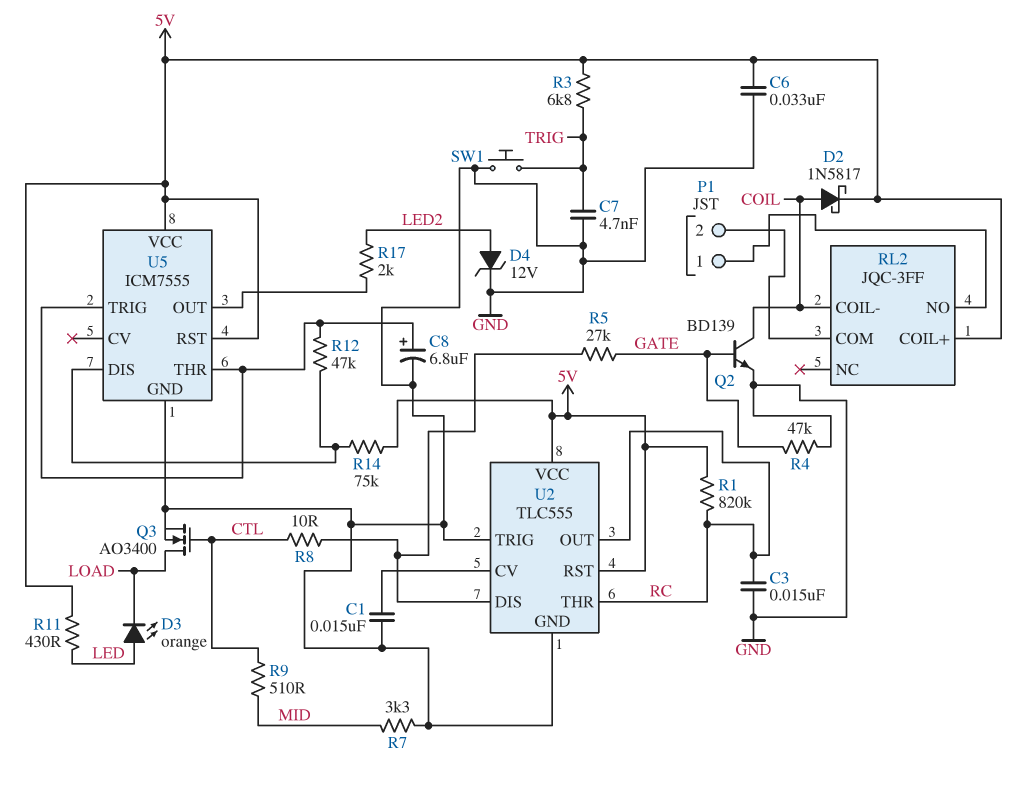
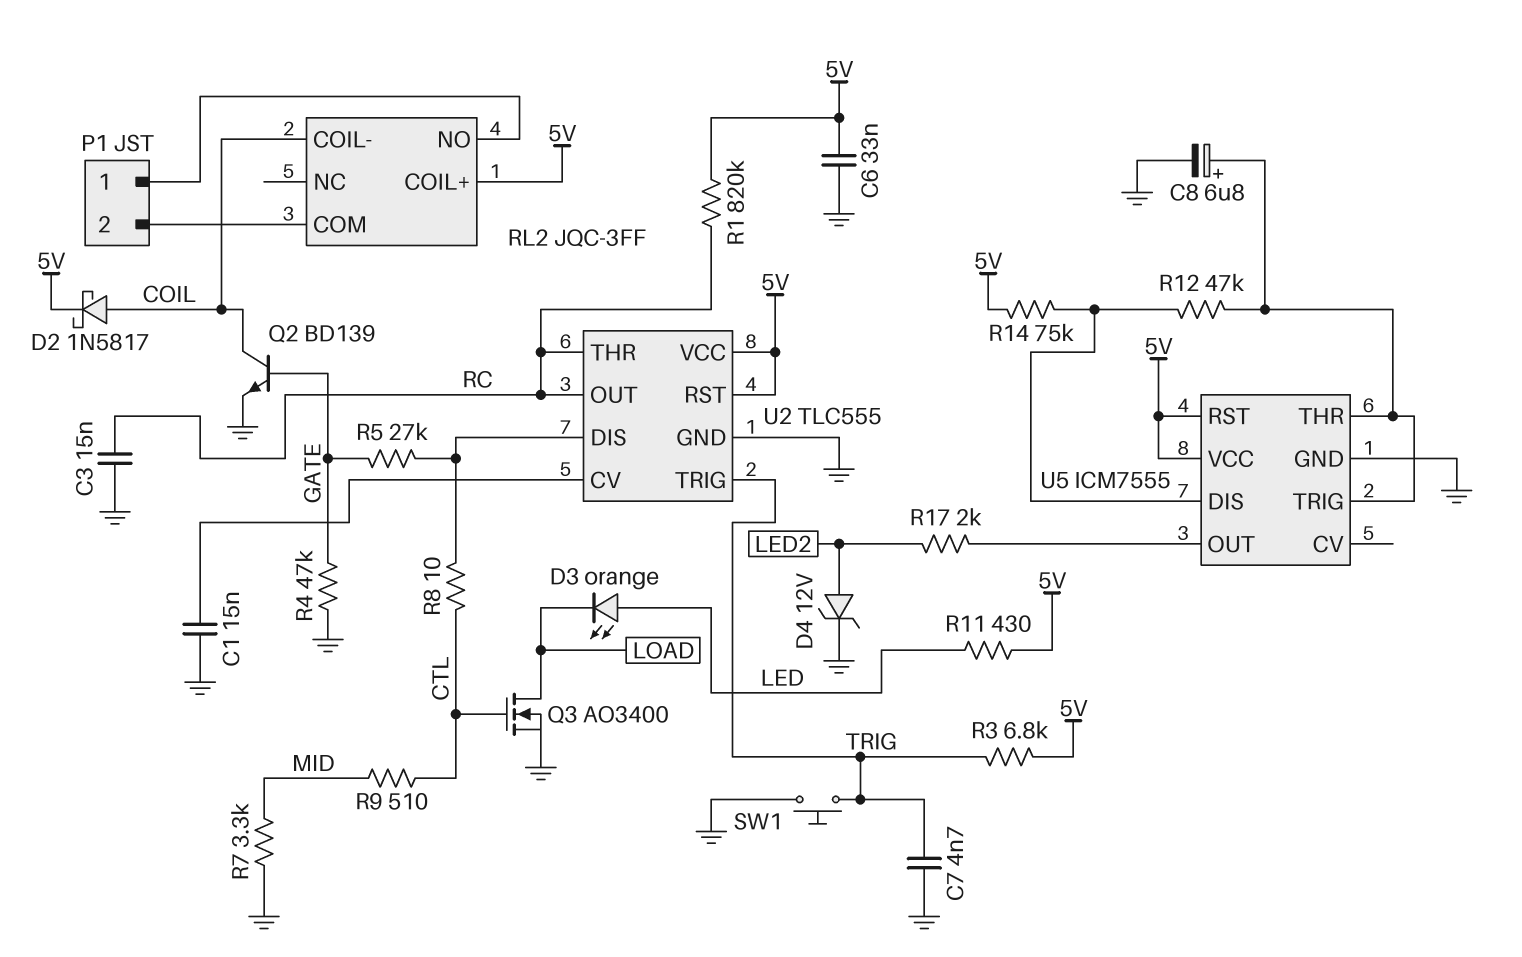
U2 pin TRIG: GND -> TRIG

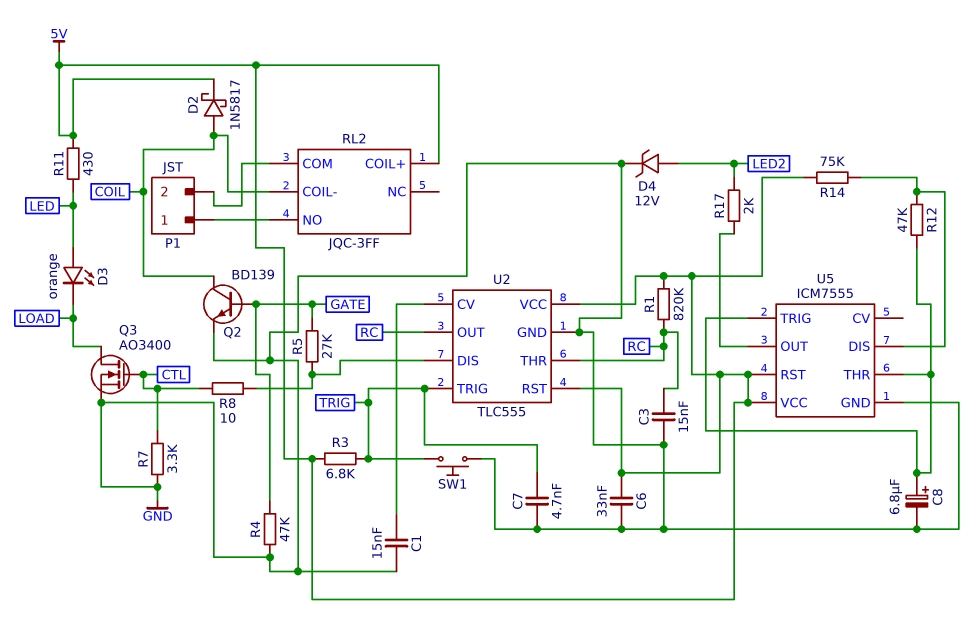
R7: 3.3k (GND, MID) -> 3.3k (CTL, GND)
R9: 510 (CTL, MID) -> none

